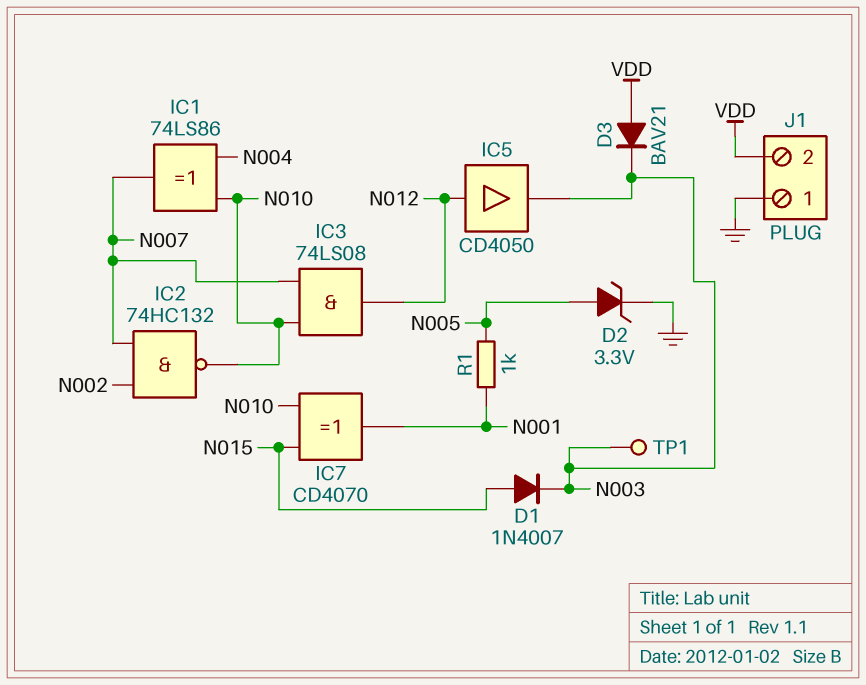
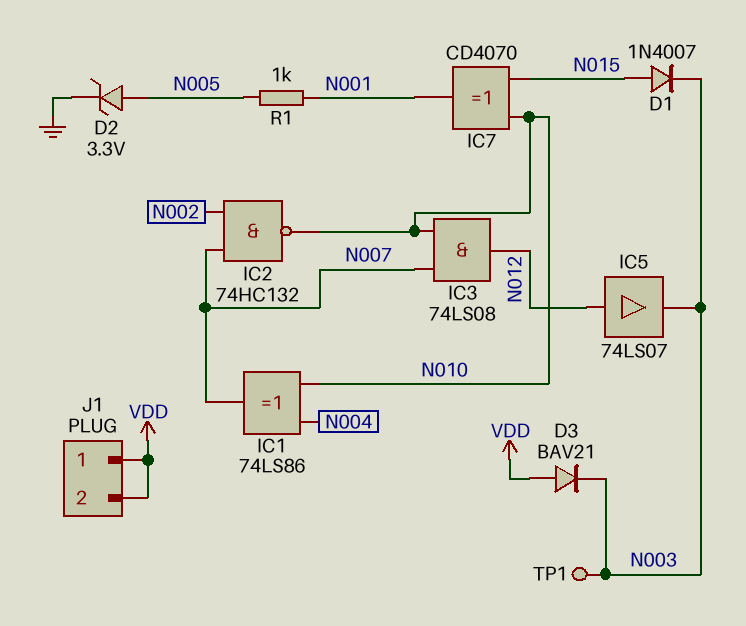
IC5: buffer CD4050 (in N012, out N003) -> buffer 74LS07 (in N012, out N003)
J1 pin 1: GND -> VDD

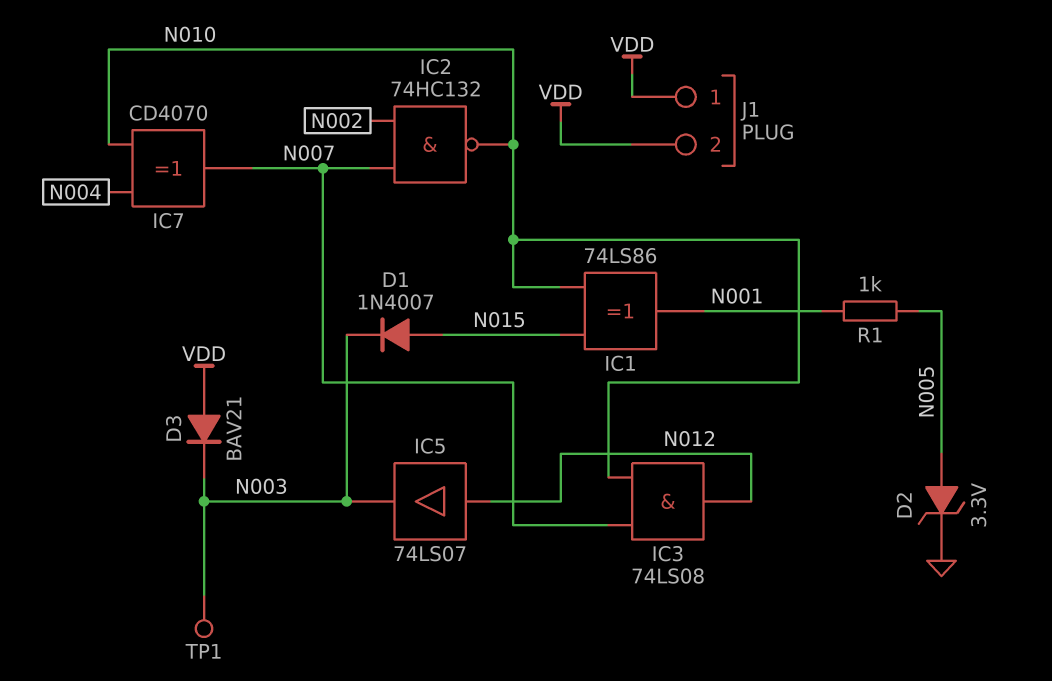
IC1: XOR 74LS86 (in N004, in N010, out N007) -> XOR 74LS86 (in N010, in N015, out N001)
IC7: XOR CD4070 (in N010, in N015, out N001) -> XOR CD4070 (in N004, in N010, out N007)

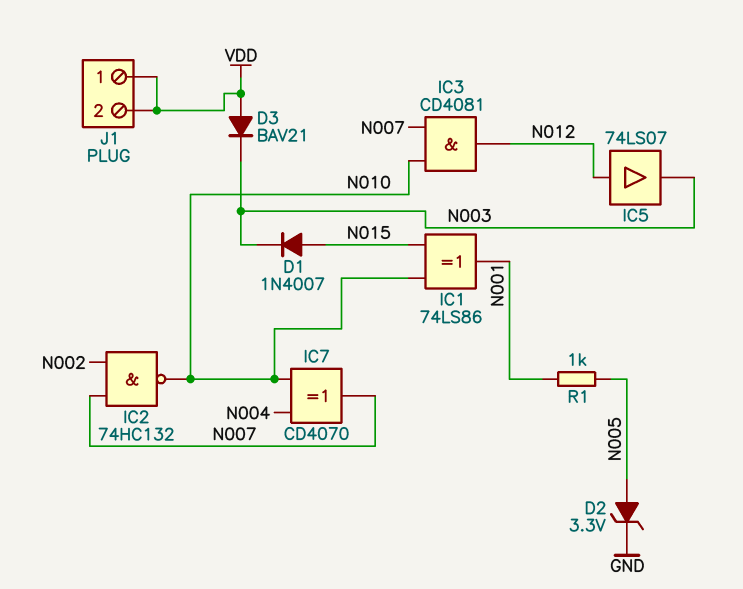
IC3: AND 74LS08 (in N007, in N010, out N012) -> AND CD4081 (in N007, in N010, out N012)
TP1: test point (N003) -> none

